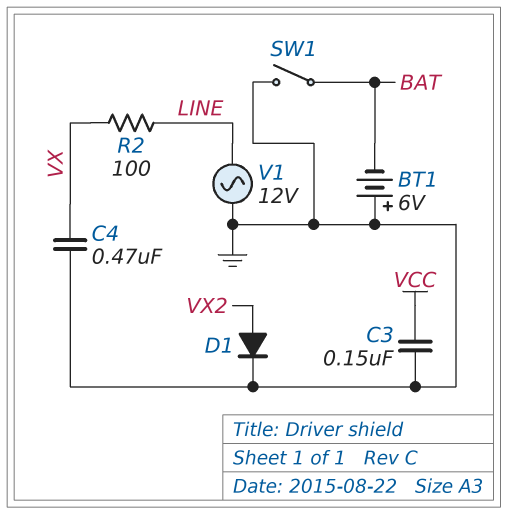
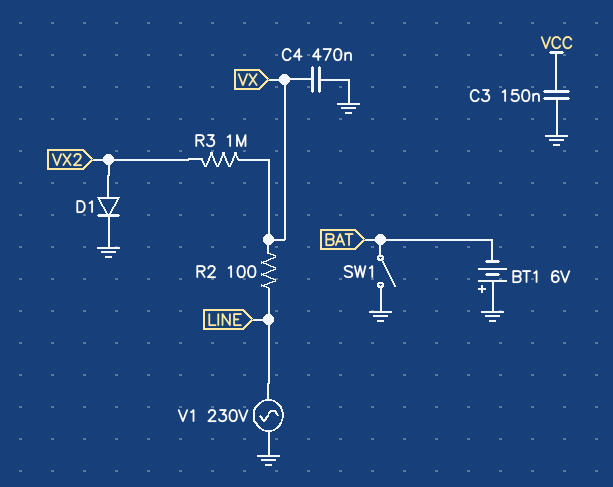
R3: none -> 1M (VX, VX2)
V1: AC 12V (GND, LINE) -> AC 230V (GND, LINE)

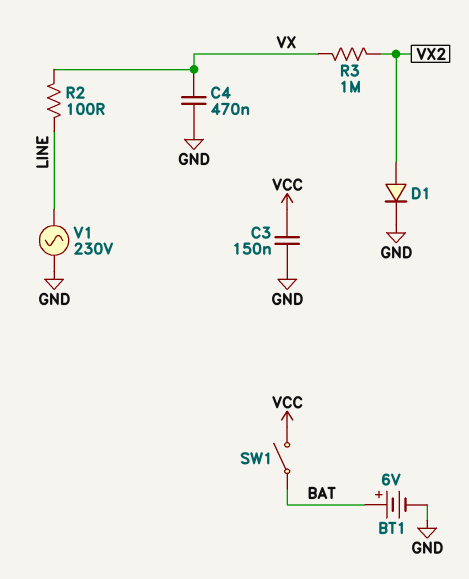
BT1: 6V (plus GND, minus BAT) -> 6V (plus BAT, minus GND)
SW1: switch (BAT, GND) -> switch (BAT, VCC)

